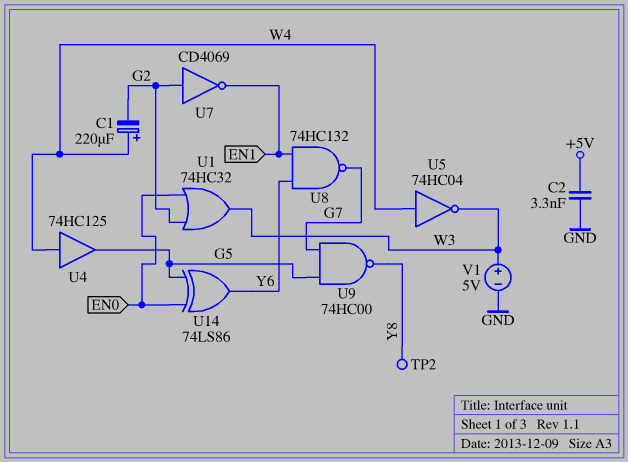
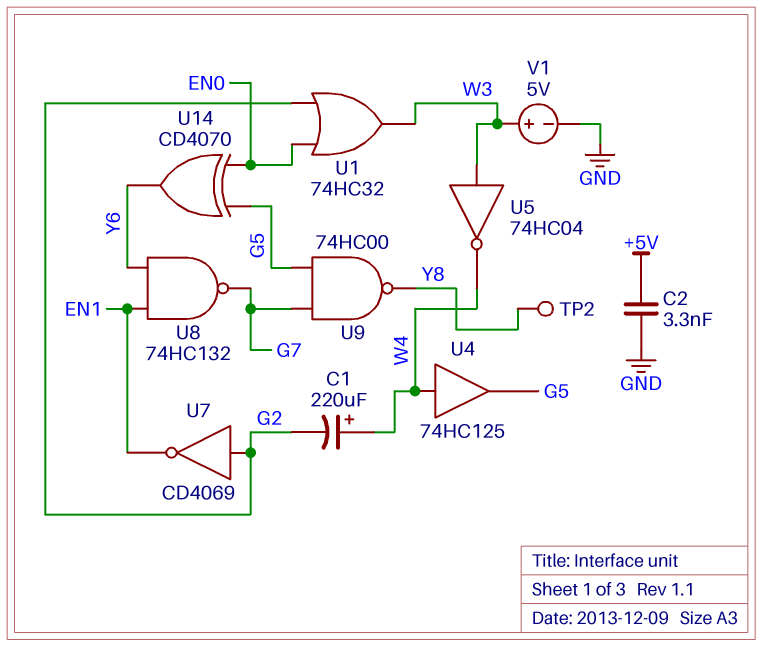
U5: NOT 74HC04 (in W4, out W3) -> NOT 74HC04 (in W3, out W4)
U14: XOR 74LS86 (in EN0, in G5, out Y6) -> XOR CD4070 (in EN0, in G5, out Y6)

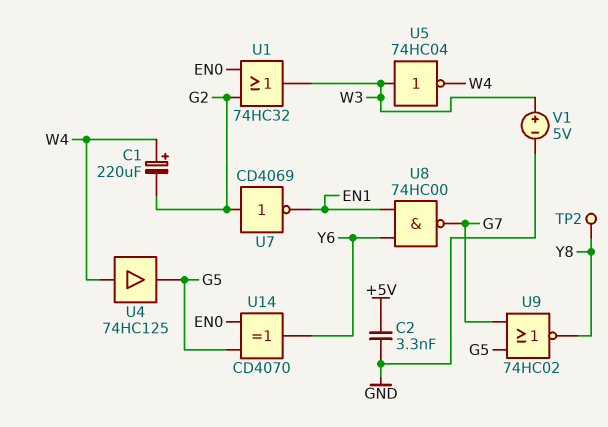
U8: NAND 74HC132 (in EN1, in Y6, out G7) -> NAND 74HC00 (in EN1, in Y6, out G7)
U9: NAND 74HC00 (in G5, in G7, out Y8) -> NOR 74HC02 (in G5, in G7, out Y8)

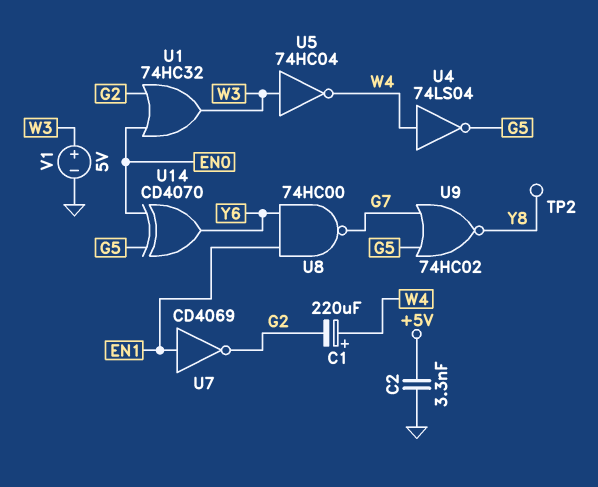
U4: buffer 74HC125 (in W4, out G5) -> NOT 74LS04 (in W4, out G5)
U7: NOT CD4069 (in G2, out EN1) -> NOT CD4069 (in EN1, out G2)

